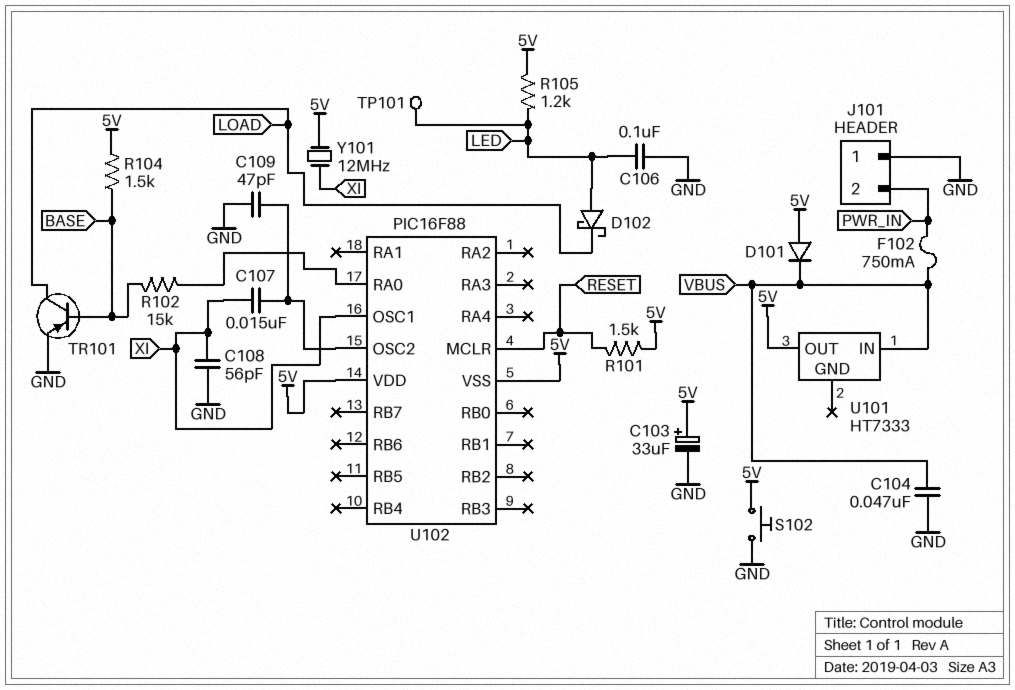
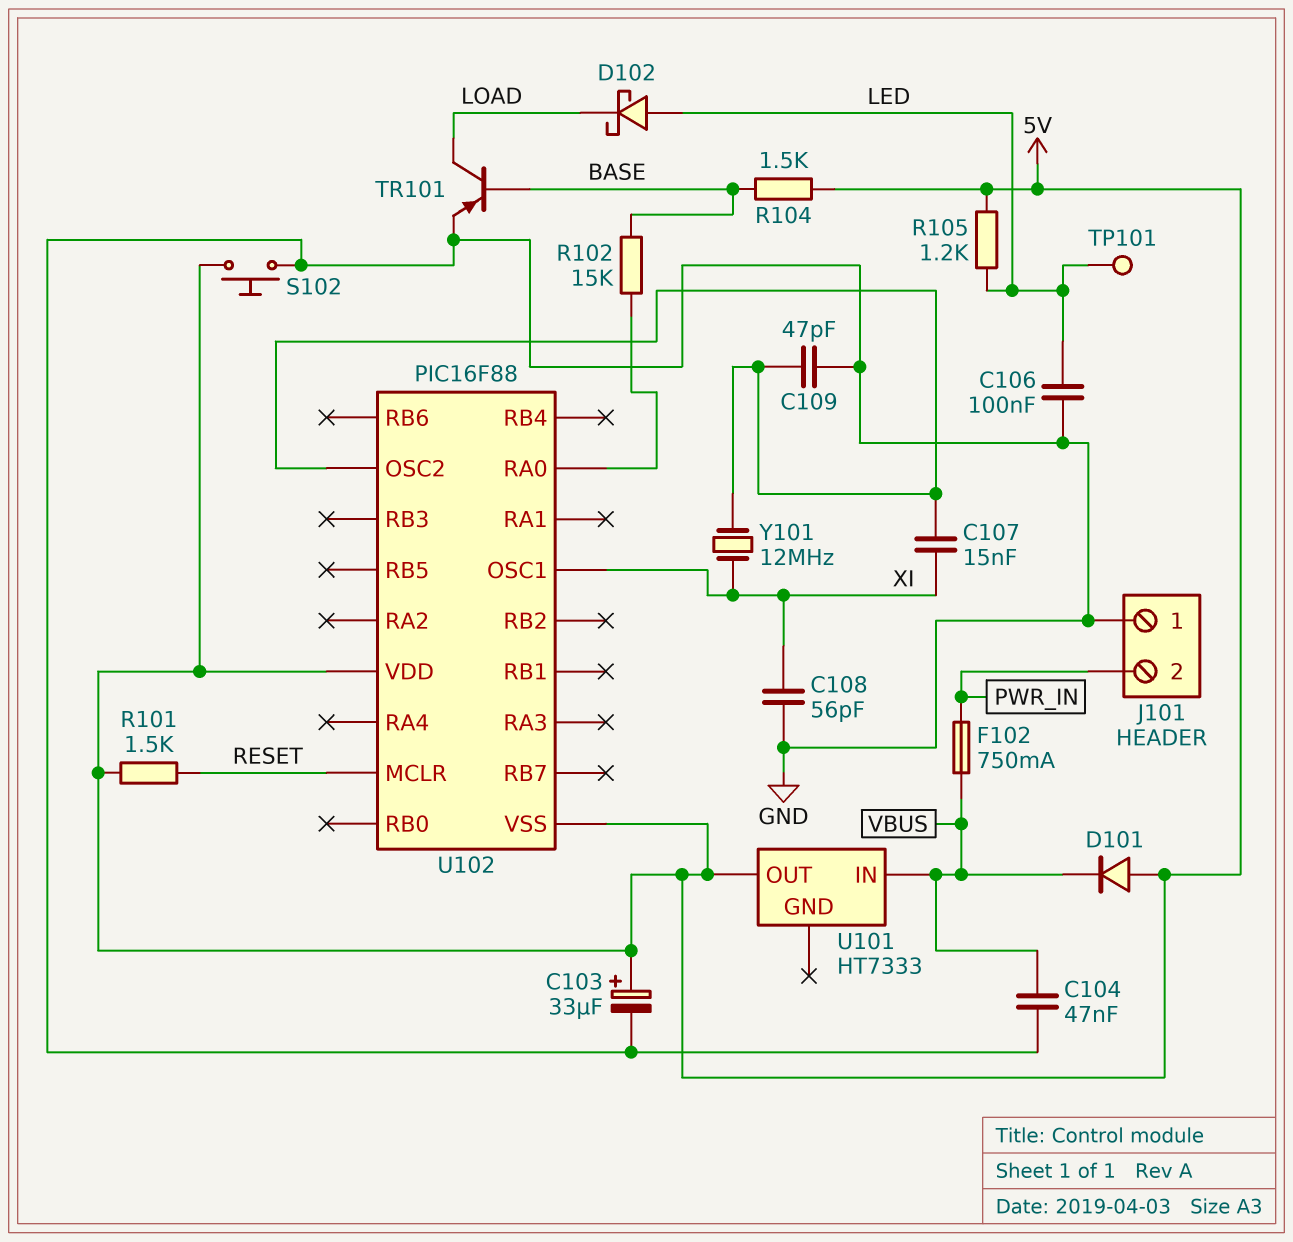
Y101: 12MHz (5V, XI) -> 12MHz (U102/OSC2, XI)

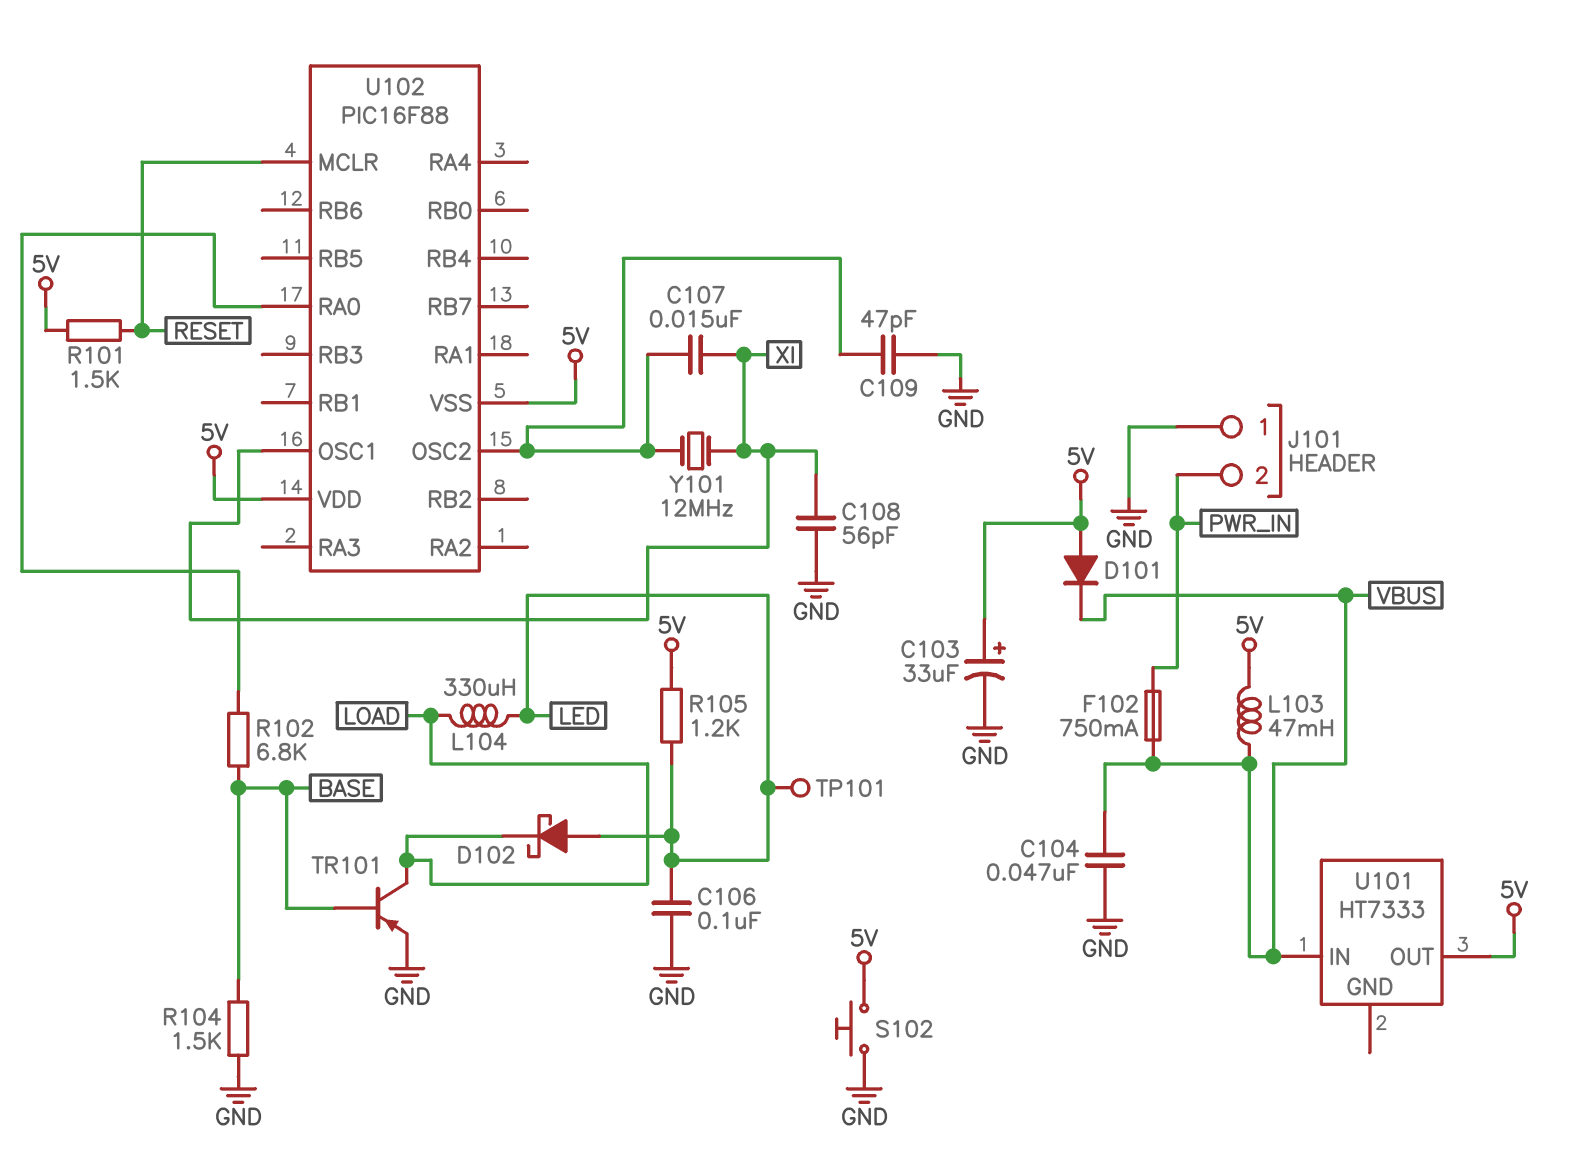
L103: none -> 47mH (5V, VBUS)
L104: none -> 330uH (LED, LOAD)
R102: 15k (BASE, U102/RA0) -> 6.8k (BASE, U102/RA0)
R104: 1.5k (5V, BASE) -> 1.5k (BASE, GND)

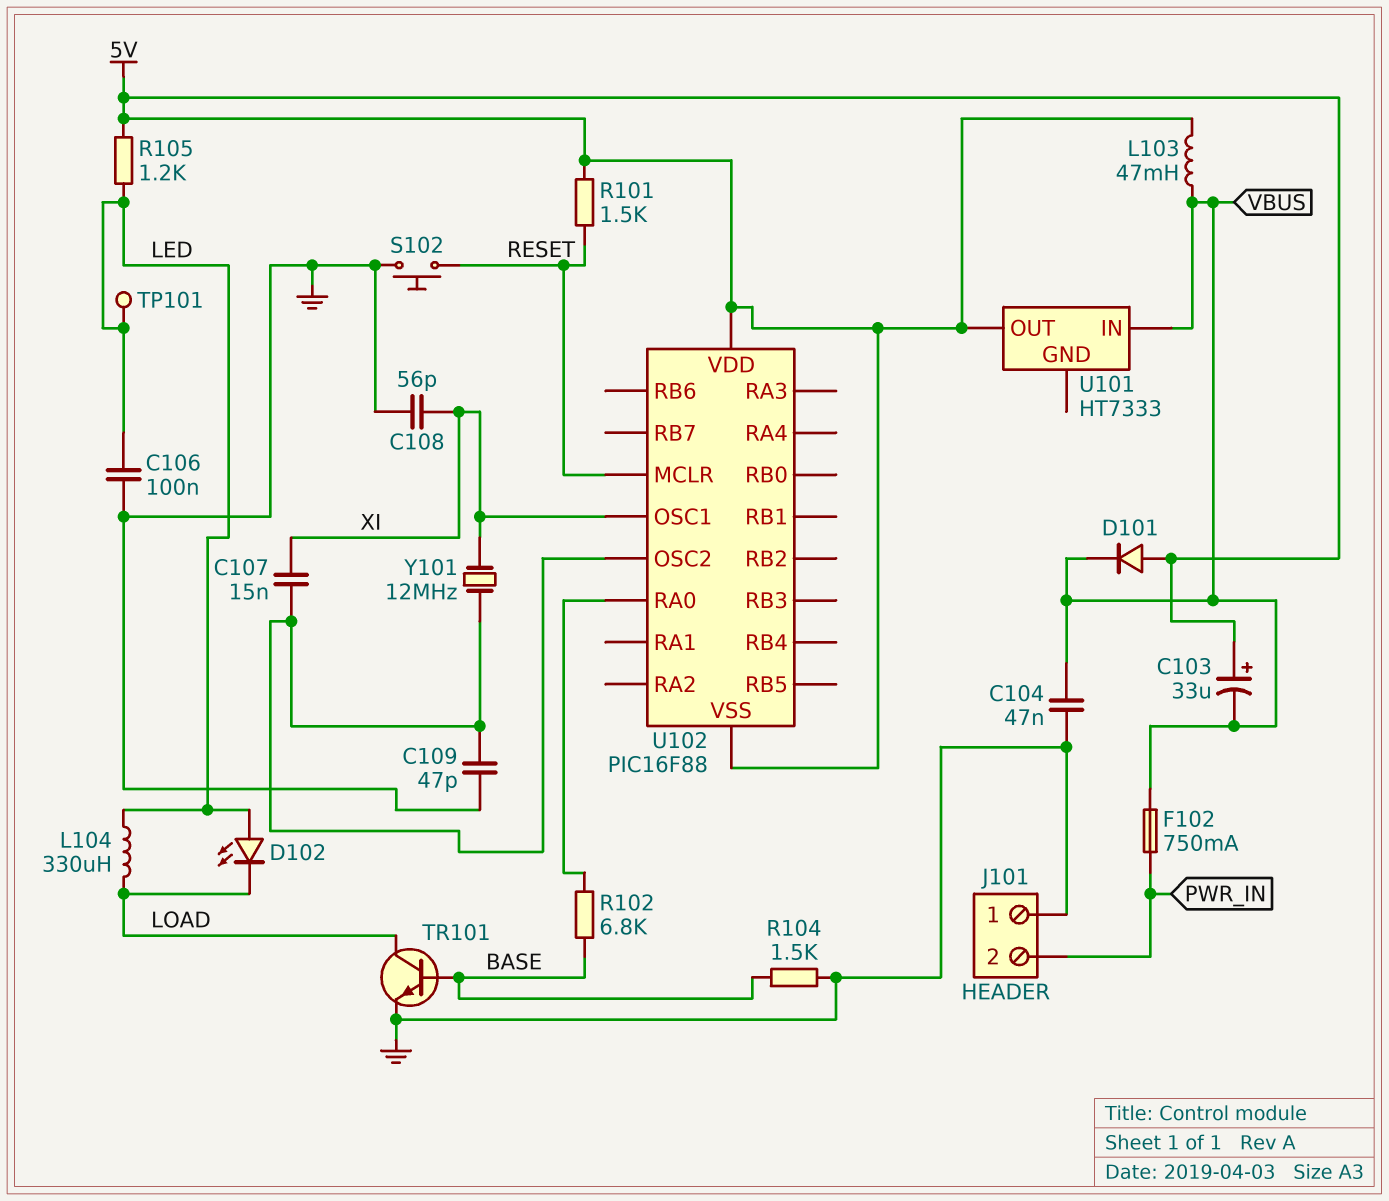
C103: 33uF (plus 5V, minus GND) -> 33uF (plus 5V, minus VBUS)
D102: schottky (A LED, K LOAD) -> LED (A LED, K LOAD)
S102: button (5V, GND) -> button (GND, RESET)
TR101: PNP (B BASE, C LOAD, E GND) -> NPN (B BASE, C LOAD, E GND)

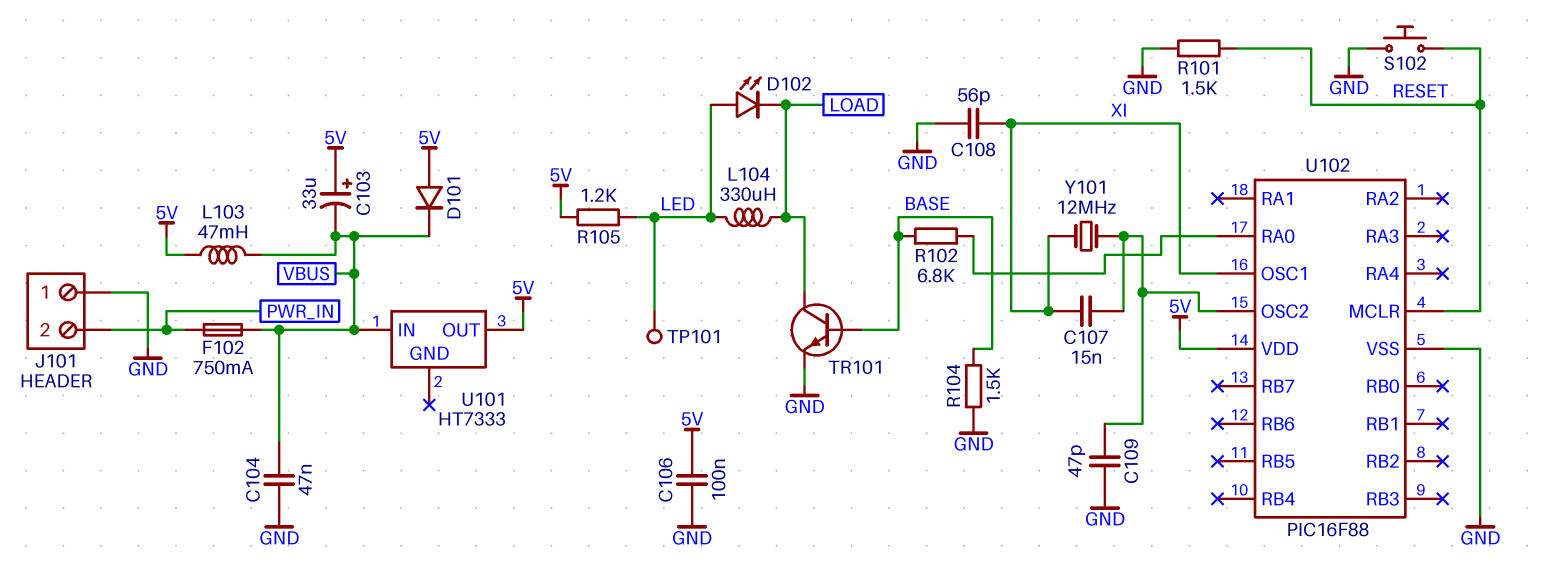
C106: 100nF (GND, LED) -> 100nF (5V, GND)
R101: 1.5k (5V, RESET) -> 1.5k (GND, RESET)
U102 pin VSS: 5V -> GND

